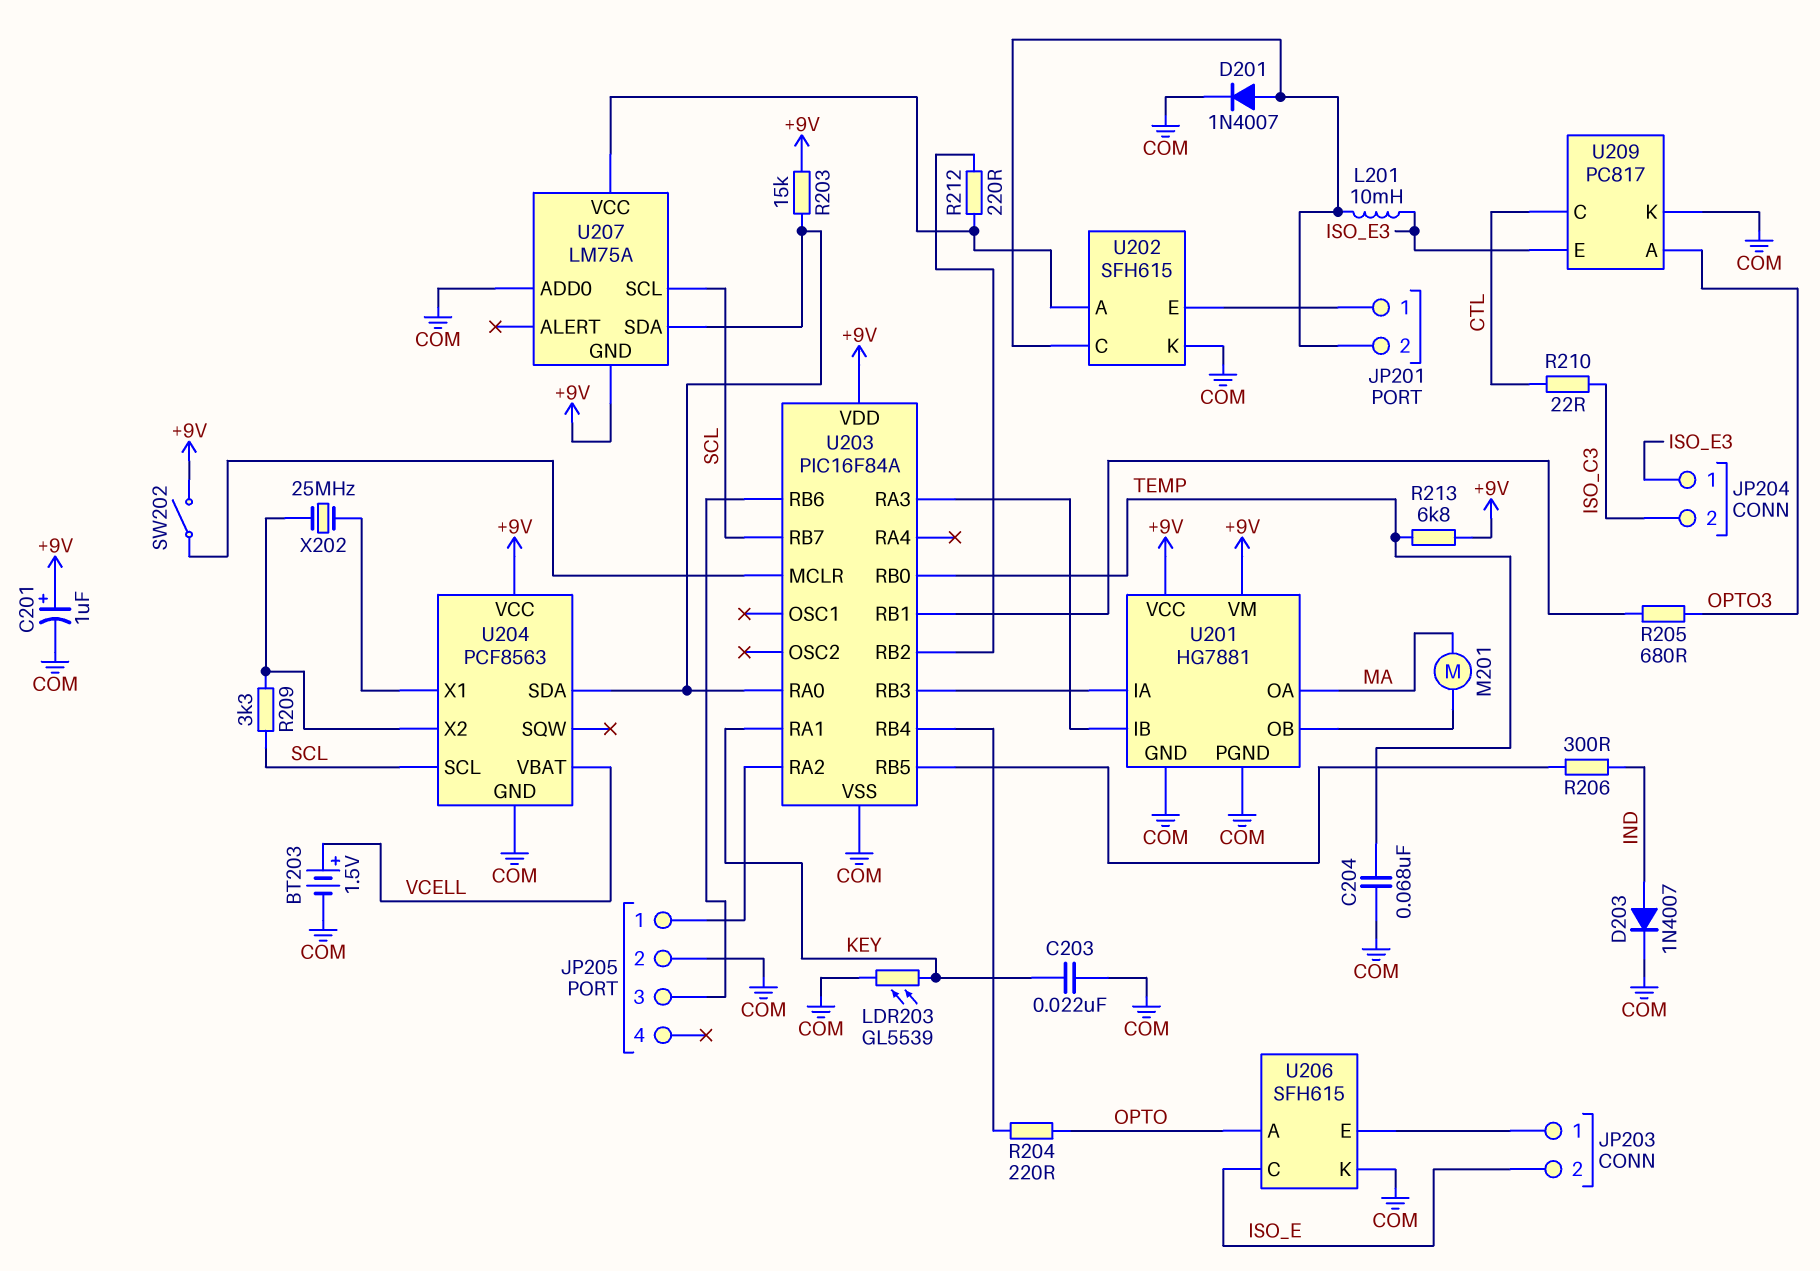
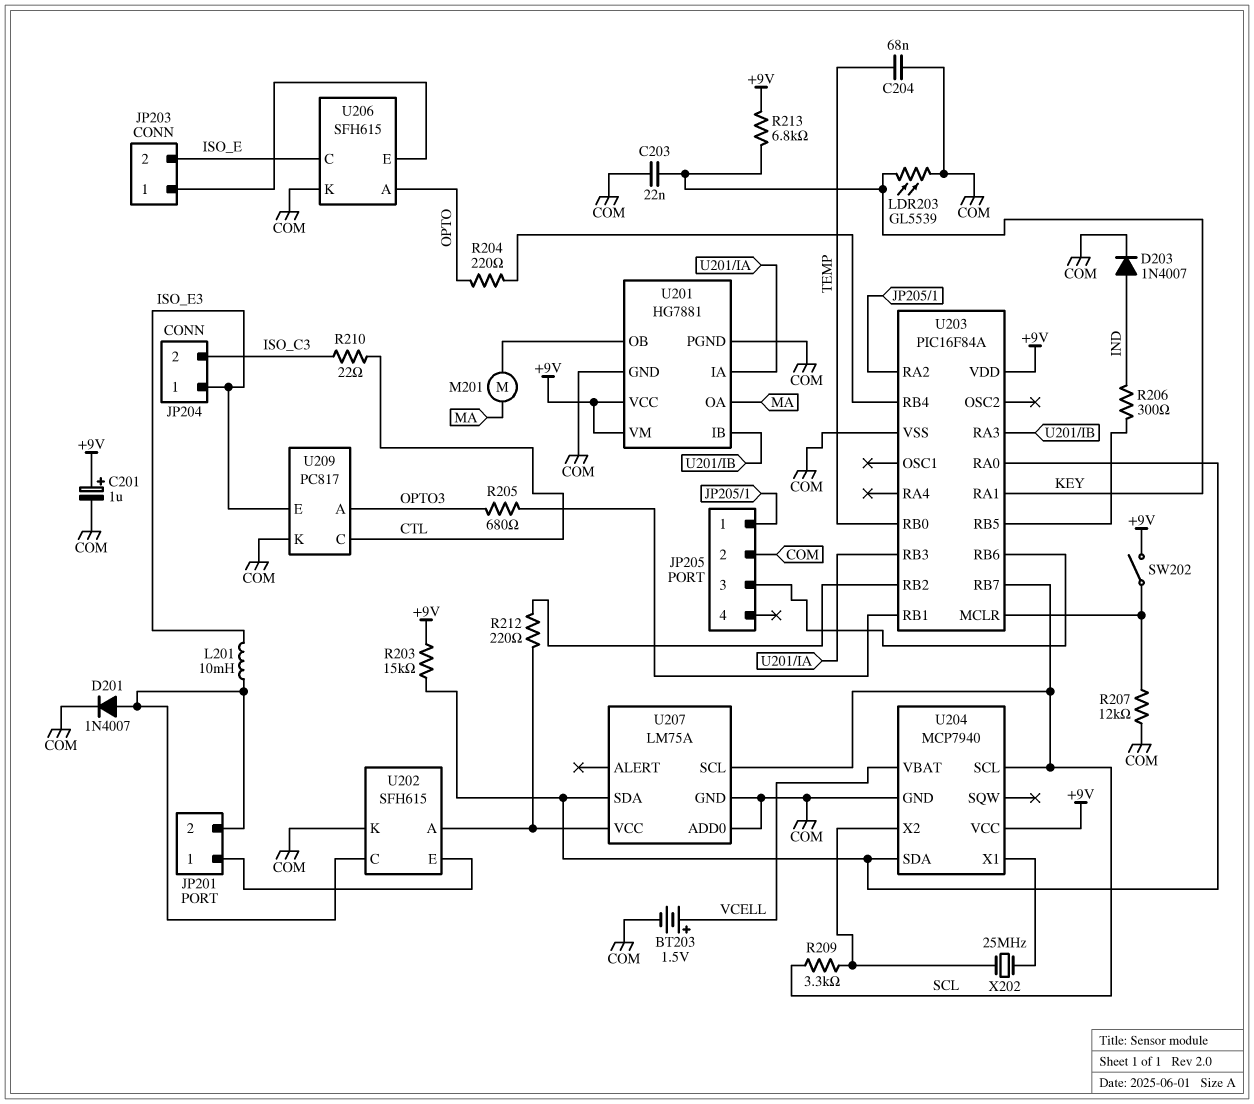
R207: none -> 12k (COM, U203/MCLR)
R213: 6.8k (+9V, TEMP) -> 6.8k (+9V, KEY)
U204: PCF8563 -> MCP7940
U207 pin GND: +9V -> COM

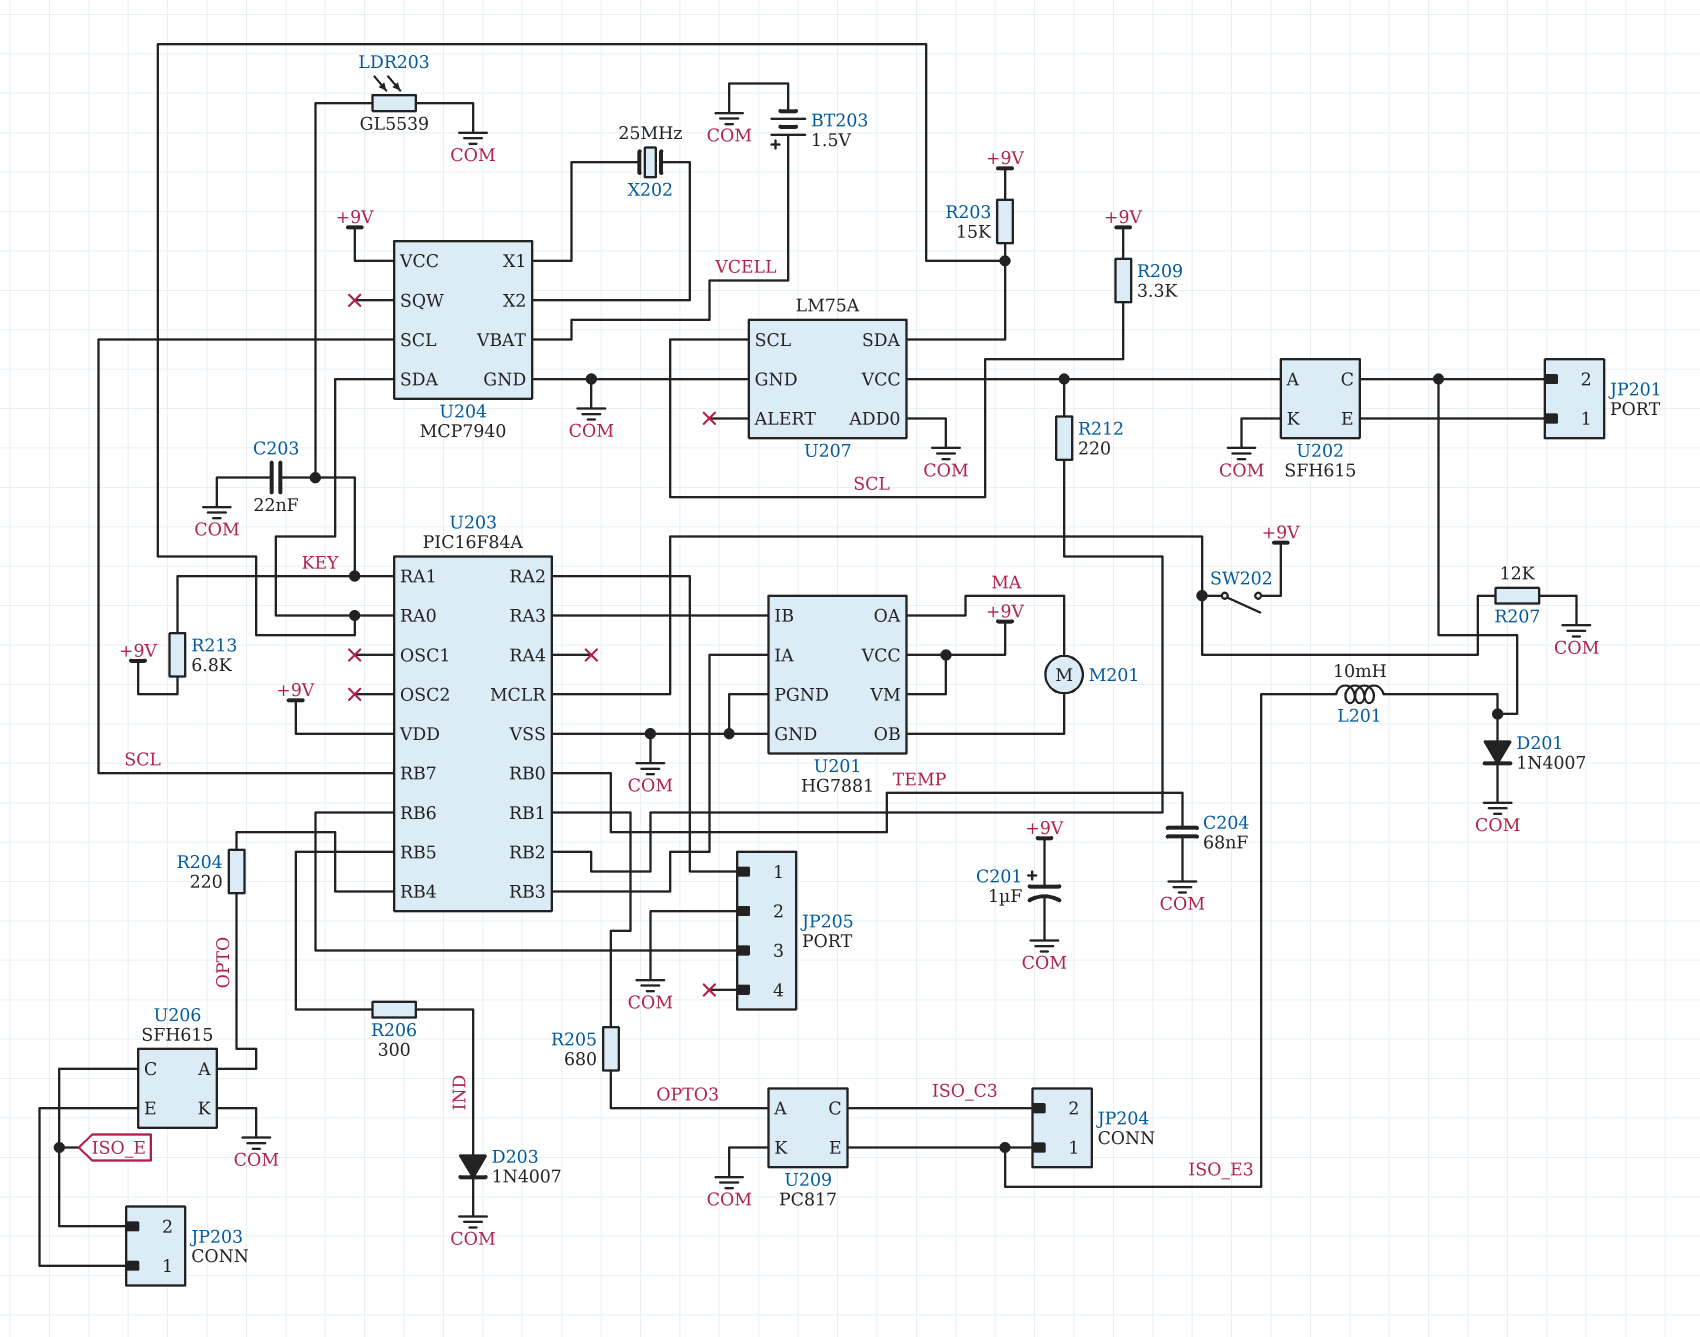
R209: 3.3k (SCL, U204/X2) -> 3.3k (+9V, SCL)
R210: 22 (CTL, ISO_C3) -> none
U209 pin C: CTL -> ISO_C3

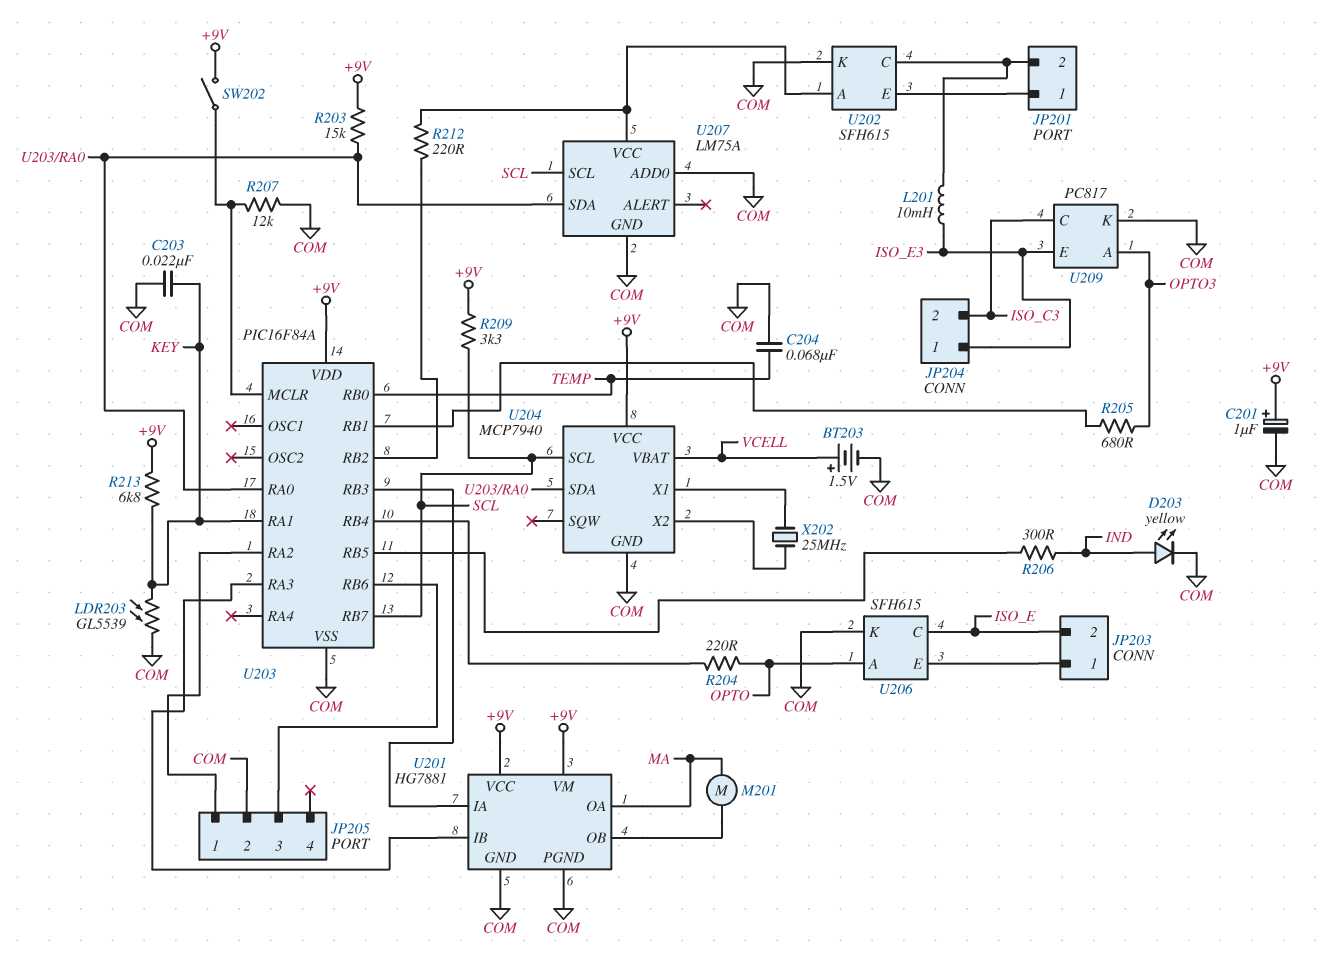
D201: diode 1N4007 (A JP201/2, K COM) -> none
D203: diode 1N4007 (A IND, K COM) -> LED yellow (A IND, K COM)

